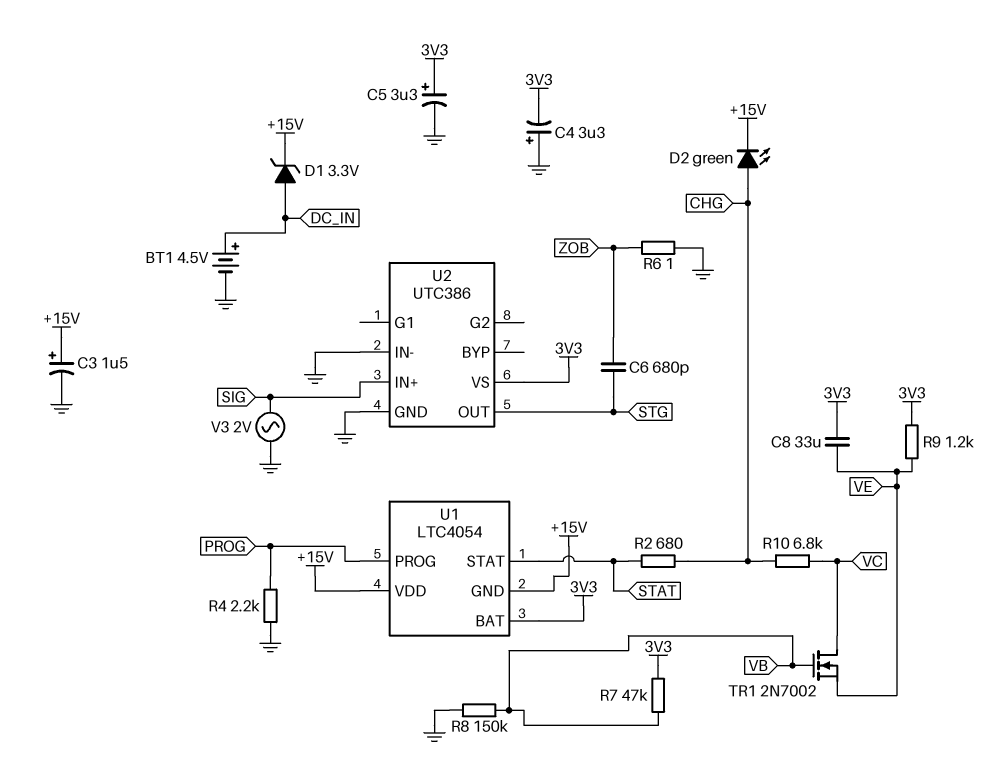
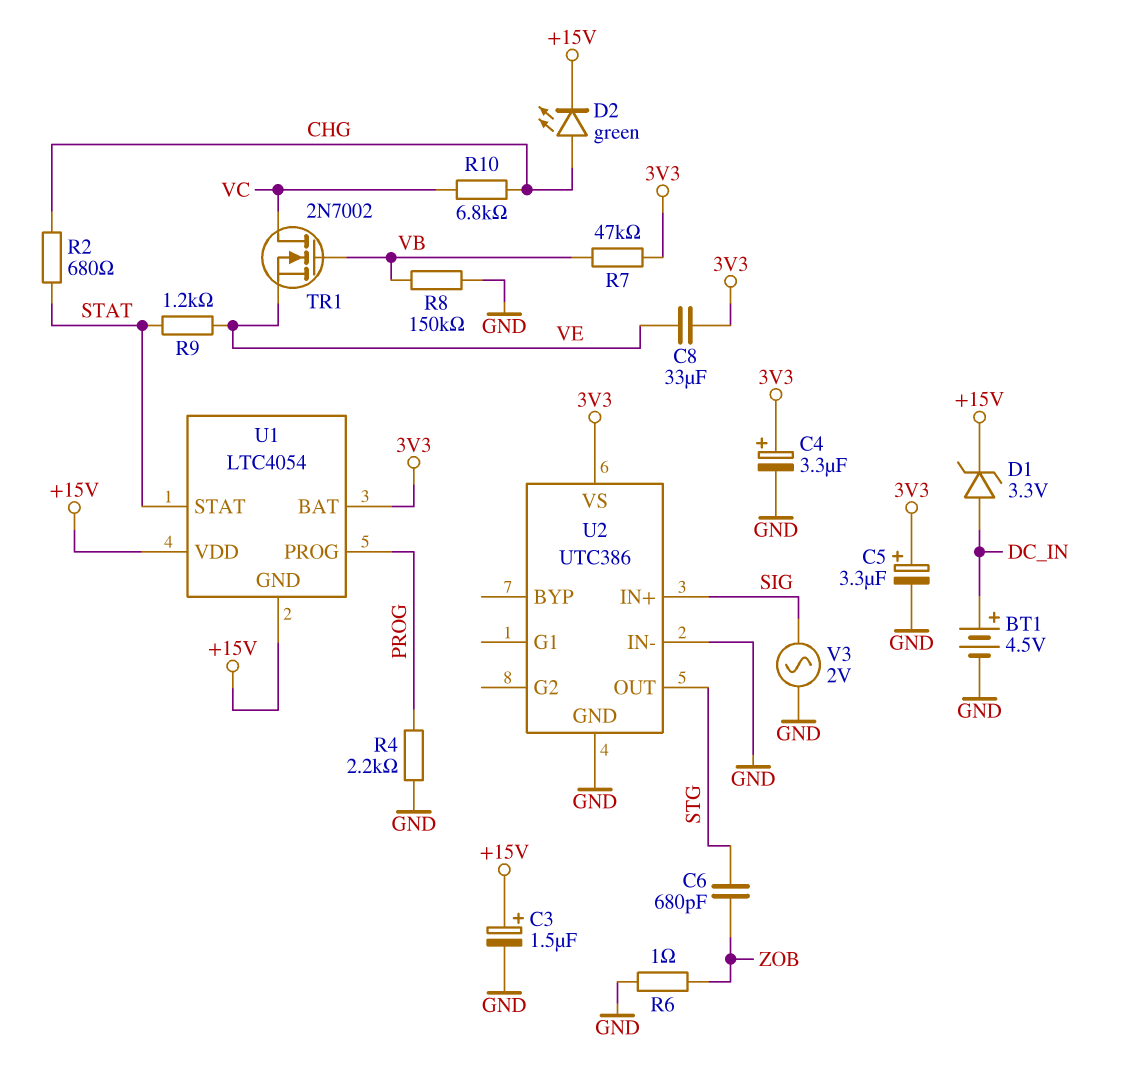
C4: 3.3uF (plus GND, minus 3V3) -> 3.3uF (plus 3V3, minus GND)
R9: 1.2k (3V3, VE) -> 1.2k (STAT, VE)

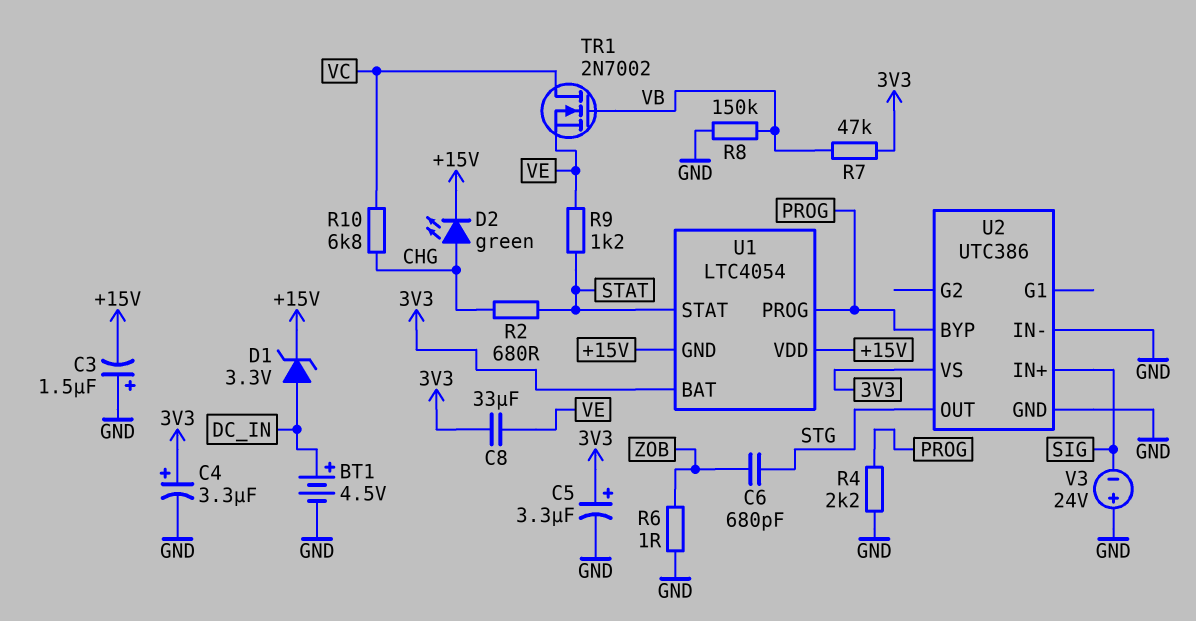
C3: 1.5uF (plus +15V, minus GND) -> 1.5uF (plus GND, minus +15V)
U2 pin BYP: none -> PROG
V3: AC 2V (GND, SIG) -> 24V (plus GND, minus SIG)

